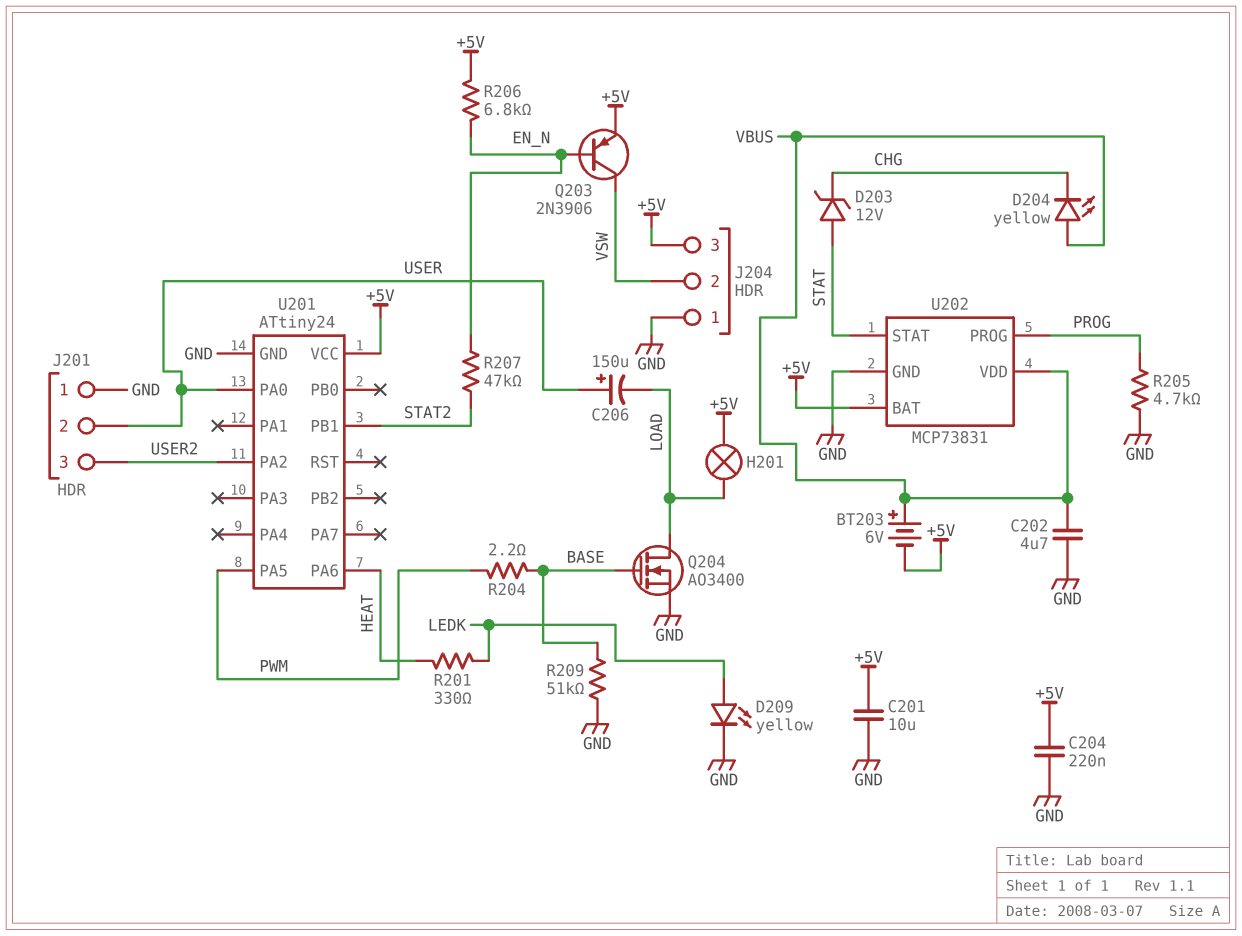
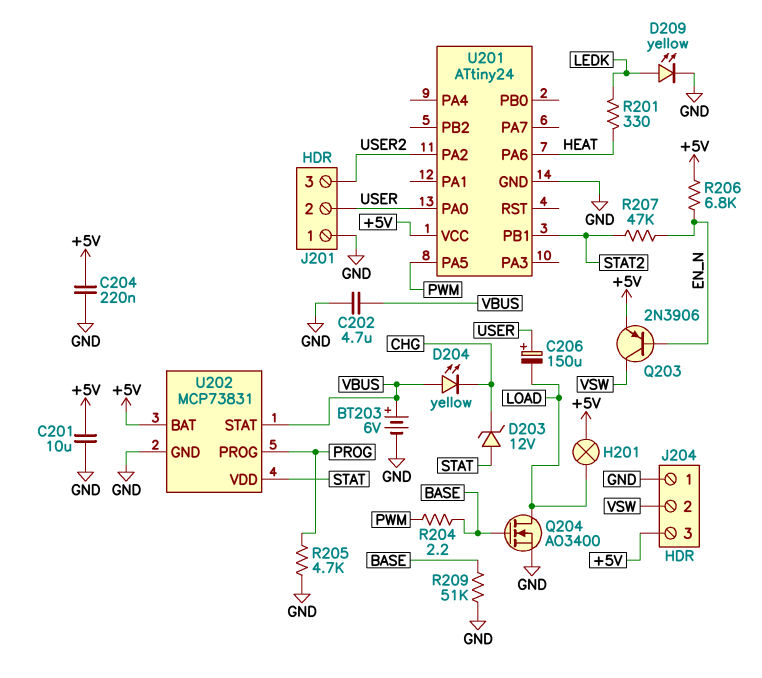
BT203: 6V (plus VBUS, minus +5V) -> 6V (plus VBUS, minus GND)
U202 pin STAT: STAT -> VBUS
U202 pin VDD: VBUS -> STAT

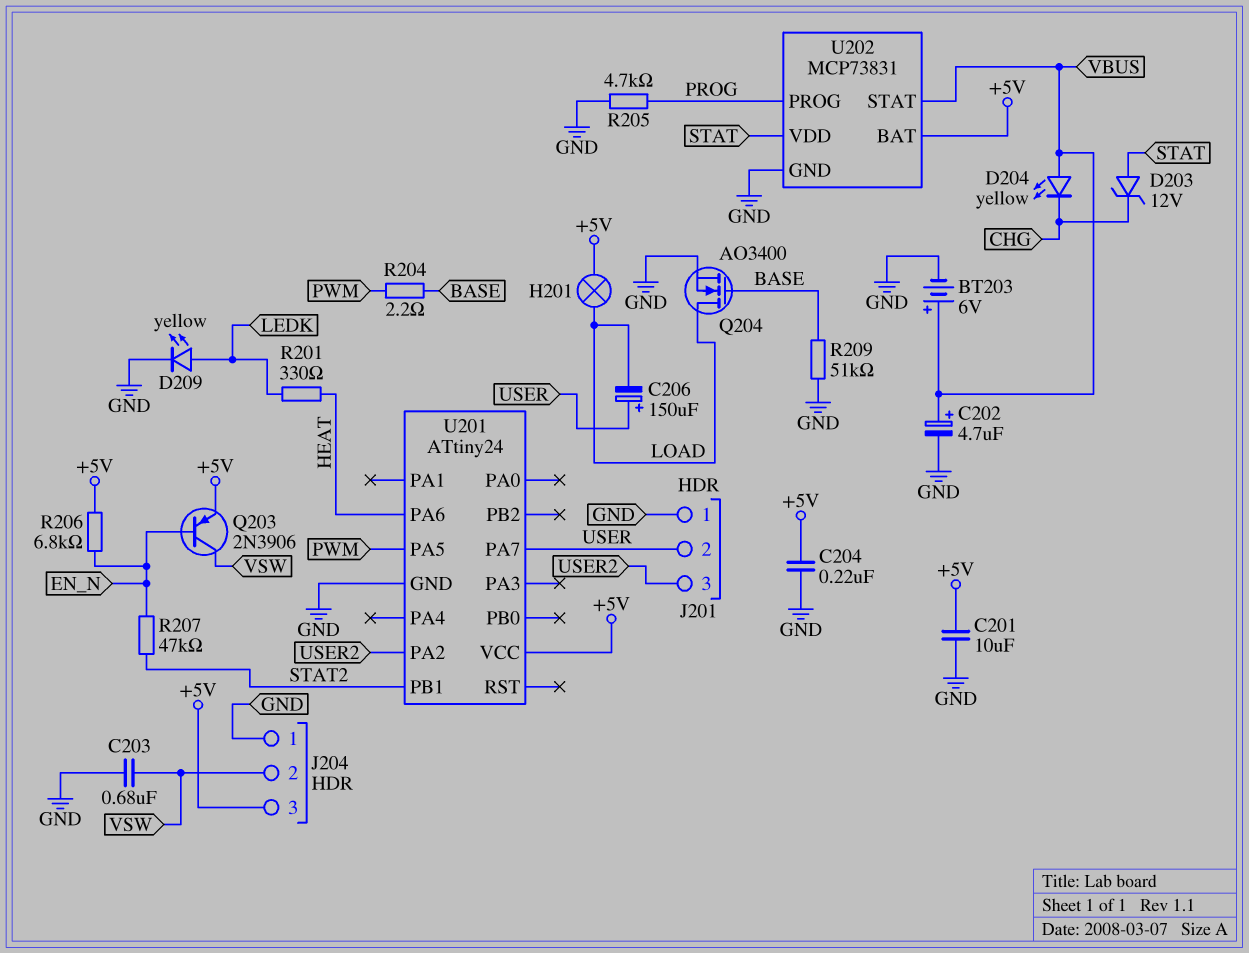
C202: 4.7uF (GND, VBUS) -> 4.7uF (plus VBUS, minus GND)
C203: none -> 680nF (GND, VSW)
U201 pin PA0: USER -> none
U201 pin PA7: none -> USER

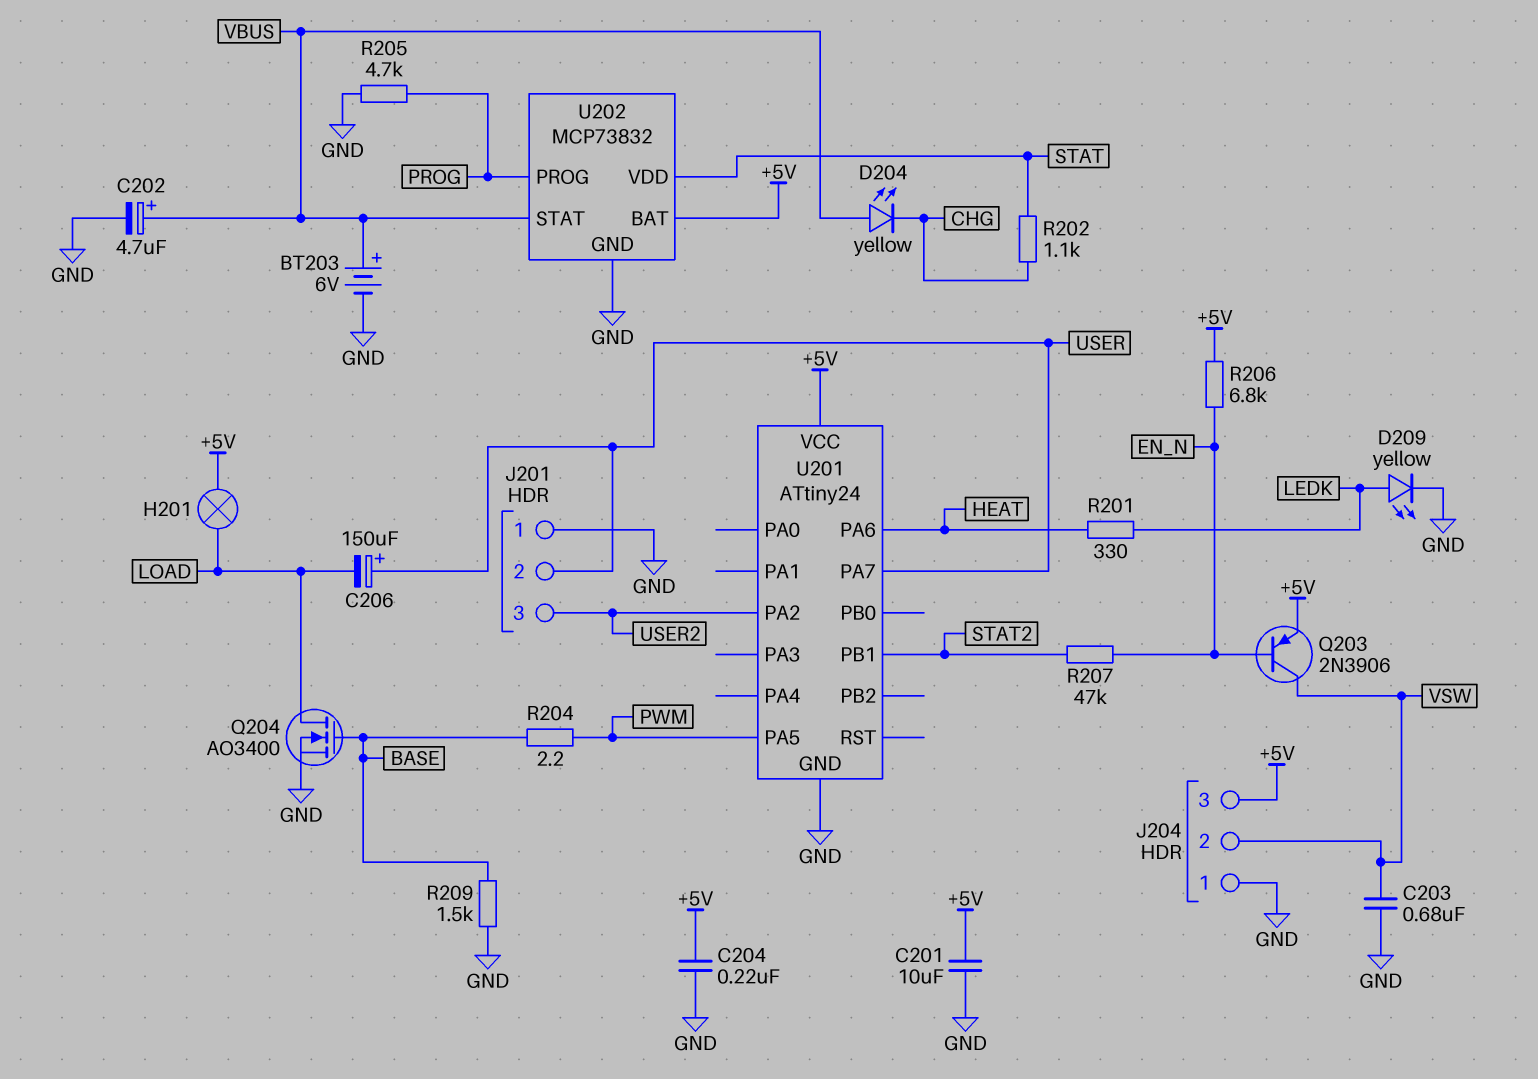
D203: zener 12V (A STAT, K CHG) -> none
R202: none -> 1.1k (CHG, STAT)
R209: 51k (BASE, GND) -> 1.5k (BASE, GND)
U202: MCP73831 -> MCP73832

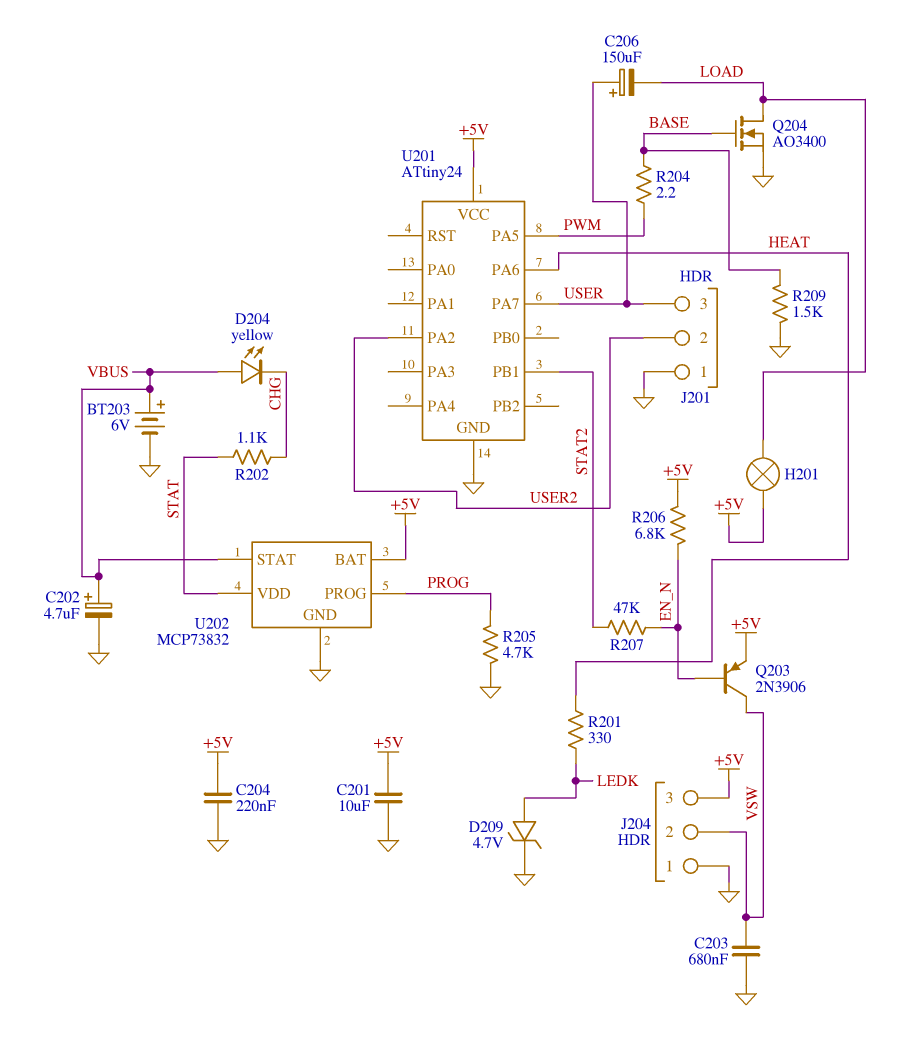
D209: LED yellow (A LEDK, K GND) -> zener 4.7V (A LEDK, K GND)
J201 pin 2: USER -> USER2
J201 pin 3: USER2 -> USER

